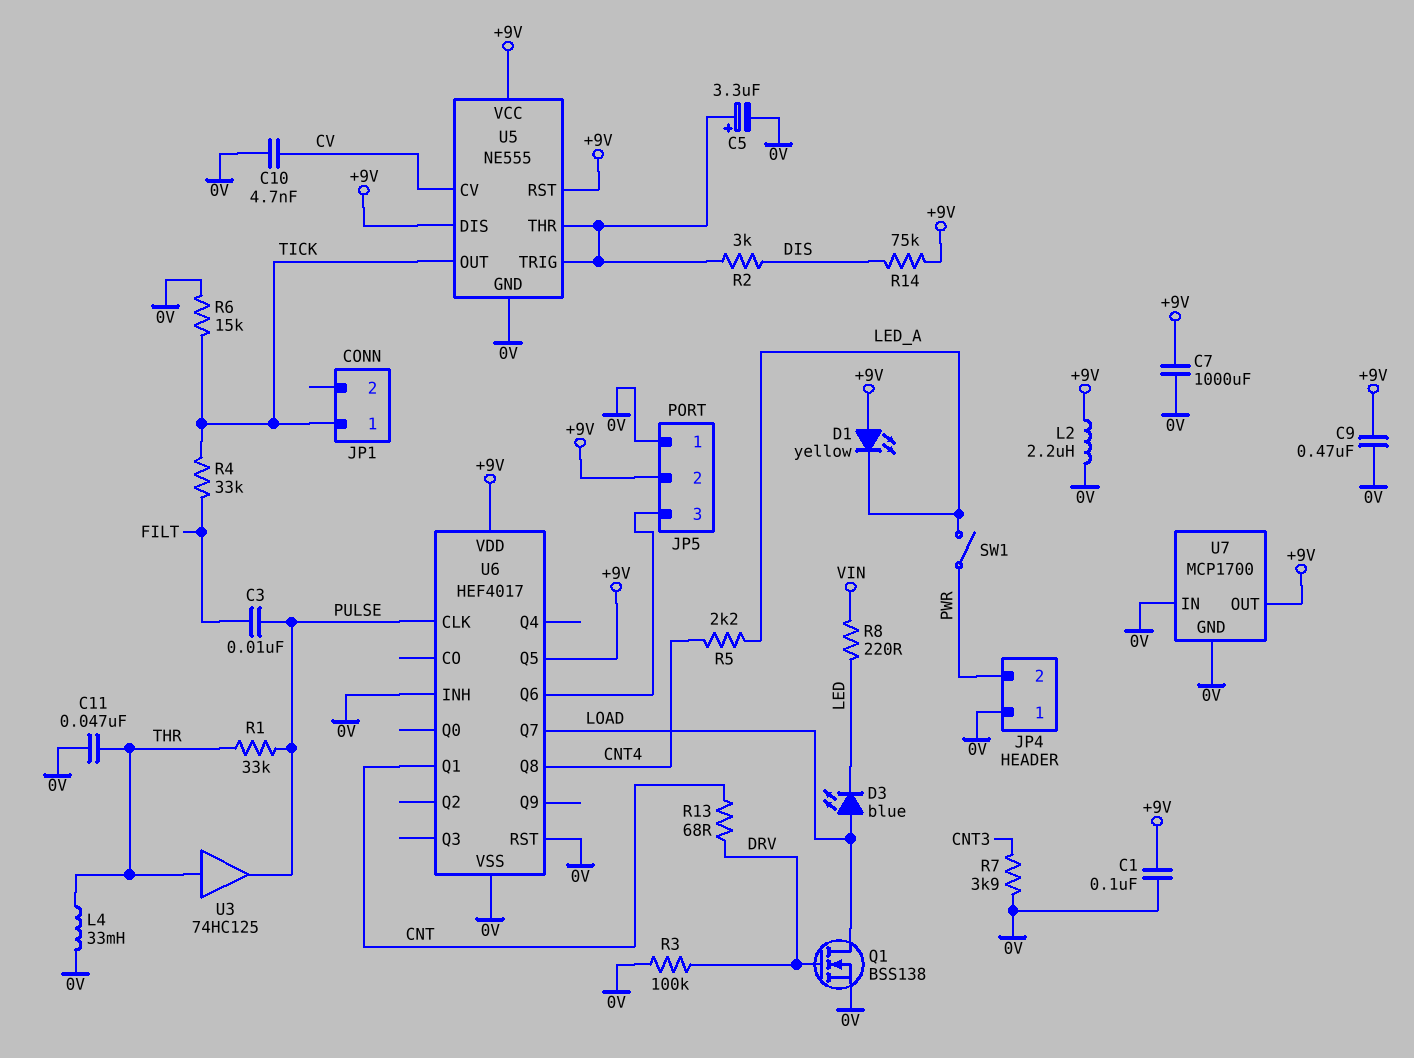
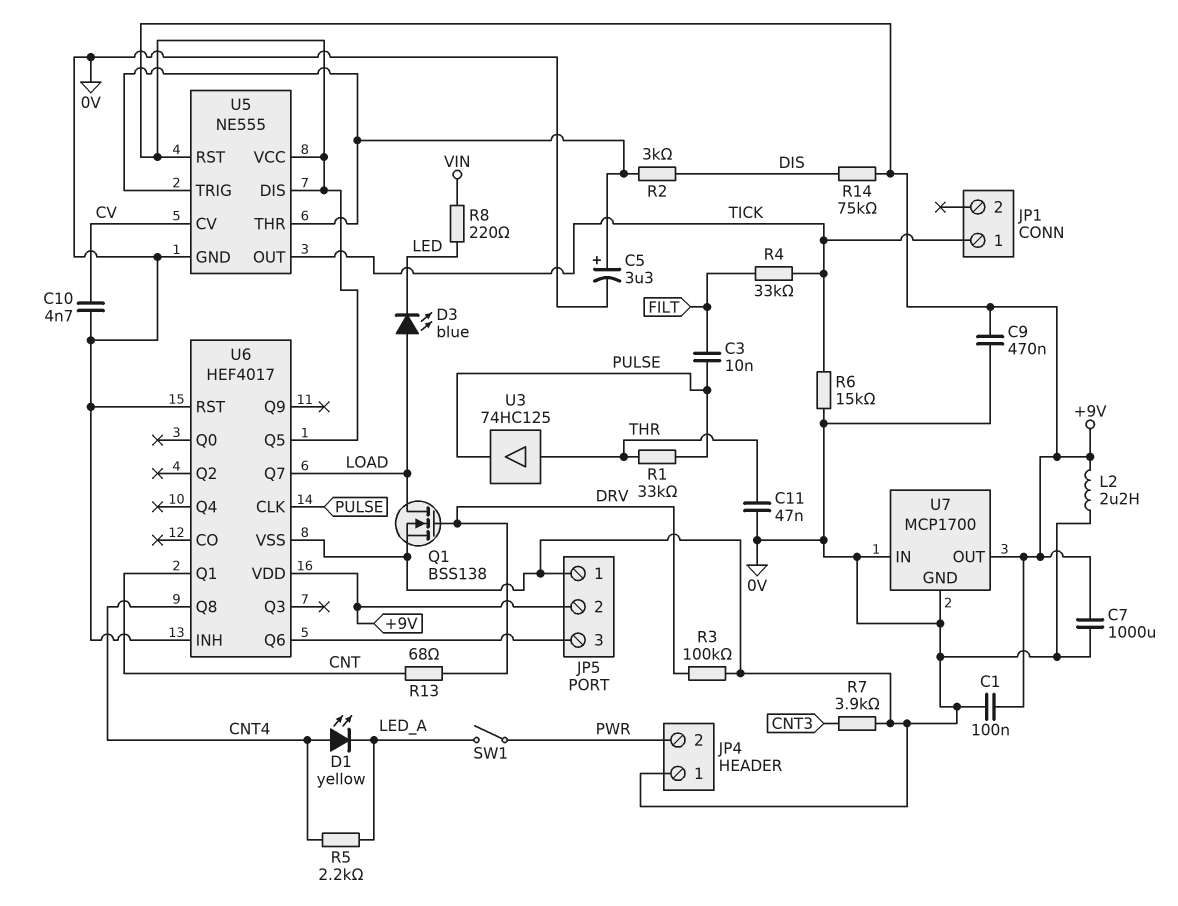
D1: LED yellow (A +9V, K LED_A) -> LED yellow (A CNT4, K LED_A)
L4: 33mH (0V, THR) -> none

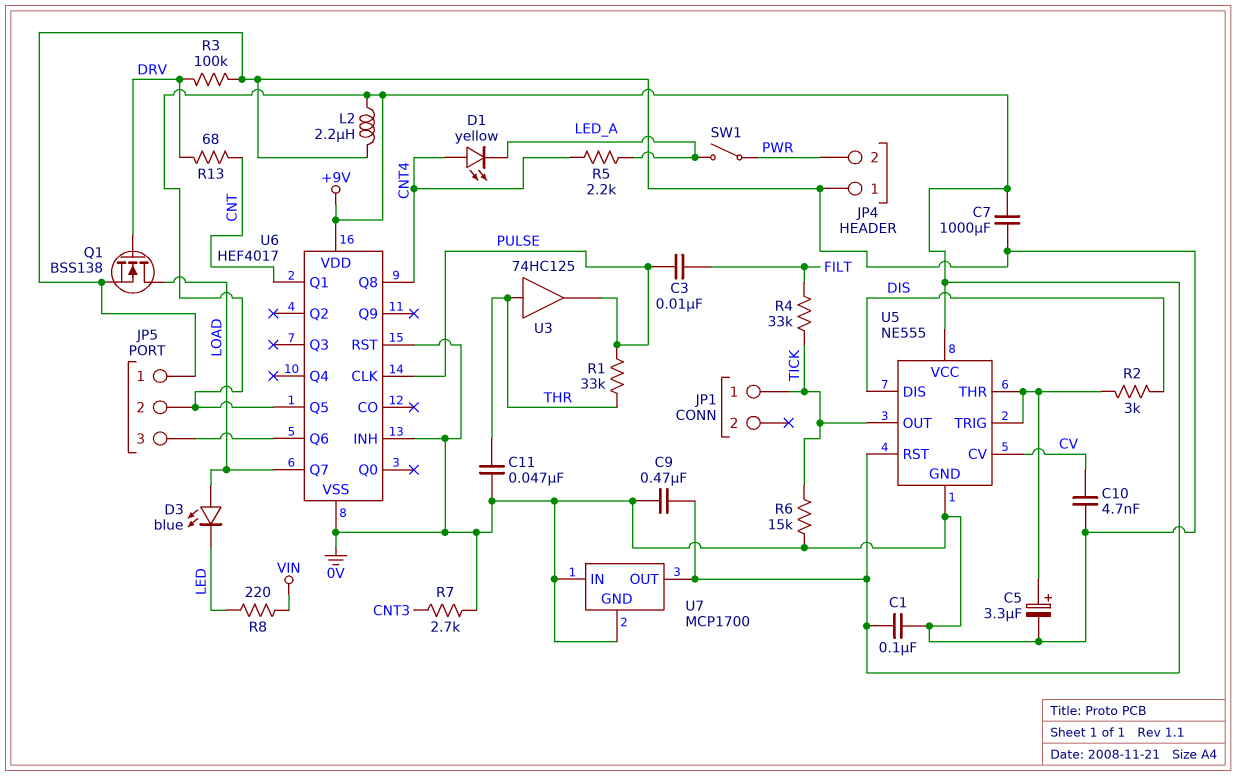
R7: 3.9k (0V, CNT3) -> 2.7k (0V, CNT3)
R14: 75k (+9V, DIS) -> none
U5 pin DIS: +9V -> DIS

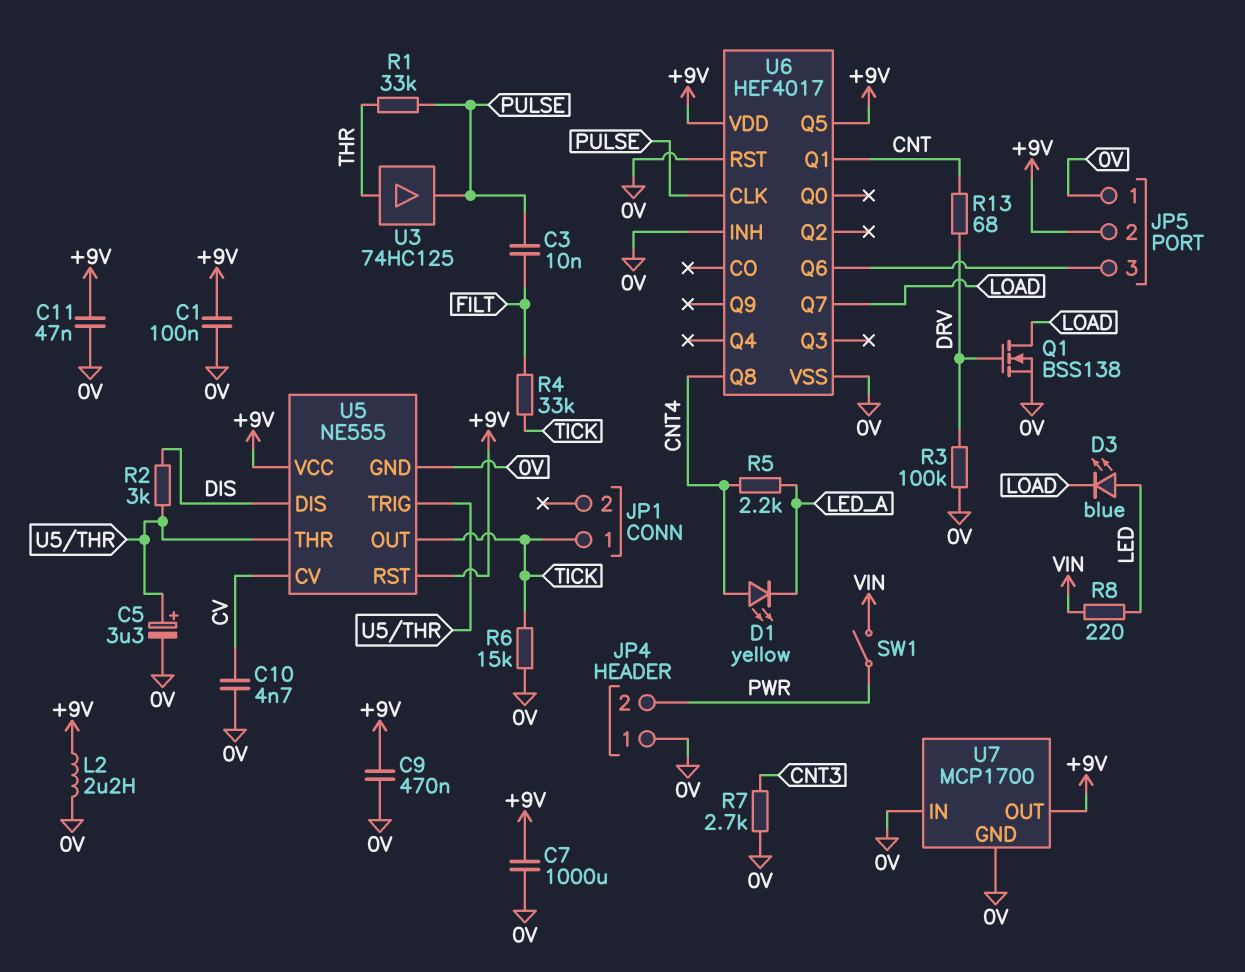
C11: 47nF (0V, THR) -> 47nF (+9V, 0V)
D3: LED blue (A LOAD, K LED) -> LED blue (A LED, K LOAD)
SW1: switch (LED_A, PWR) -> switch (PWR, VIN)

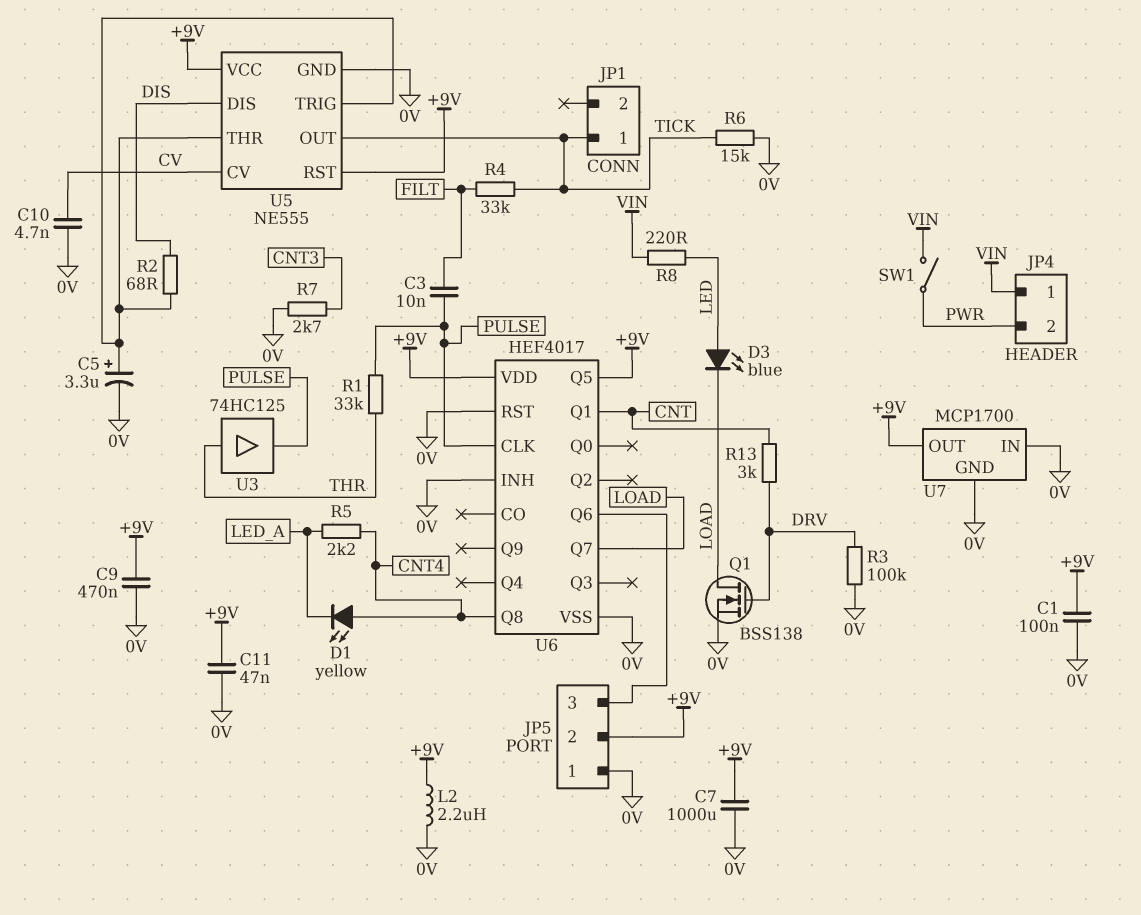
JP4 pin 1: 0V -> VIN
R2: 3k (DIS, U5/THR) -> 68 (DIS, U5/THR)
R13: 68 (CNT, DRV) -> 3k (CNT, DRV)

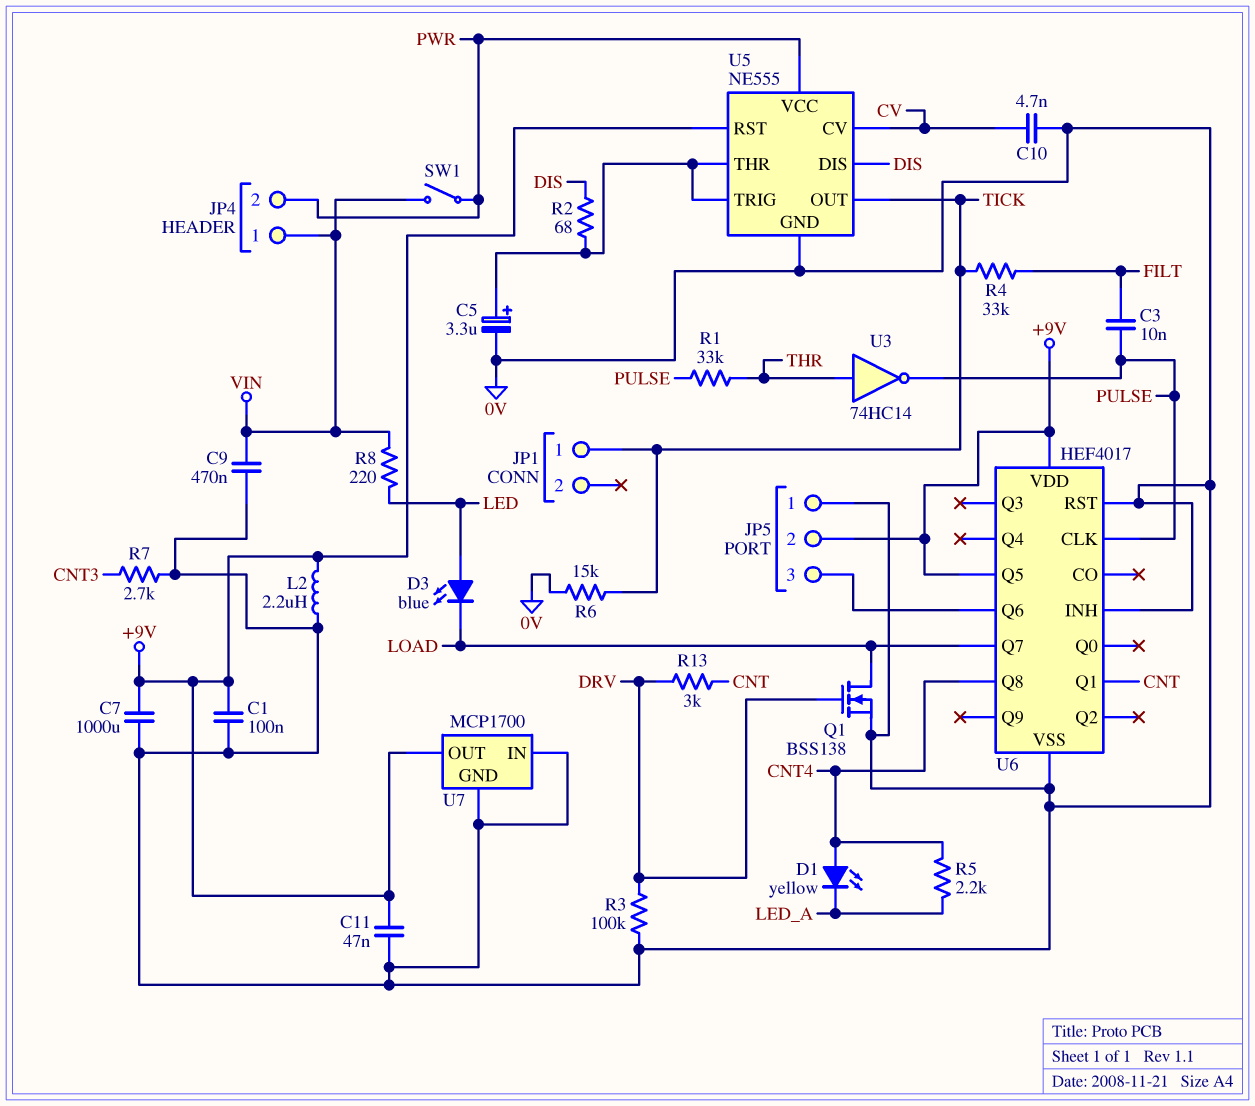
C9: 470nF (+9V, 0V) -> 470nF (0V, VIN)
U3: buffer 74HC125 (in THR, out PULSE) -> NOT 74HC14 (in THR, out PULSE)
U5 pin VCC: +9V -> PWR

